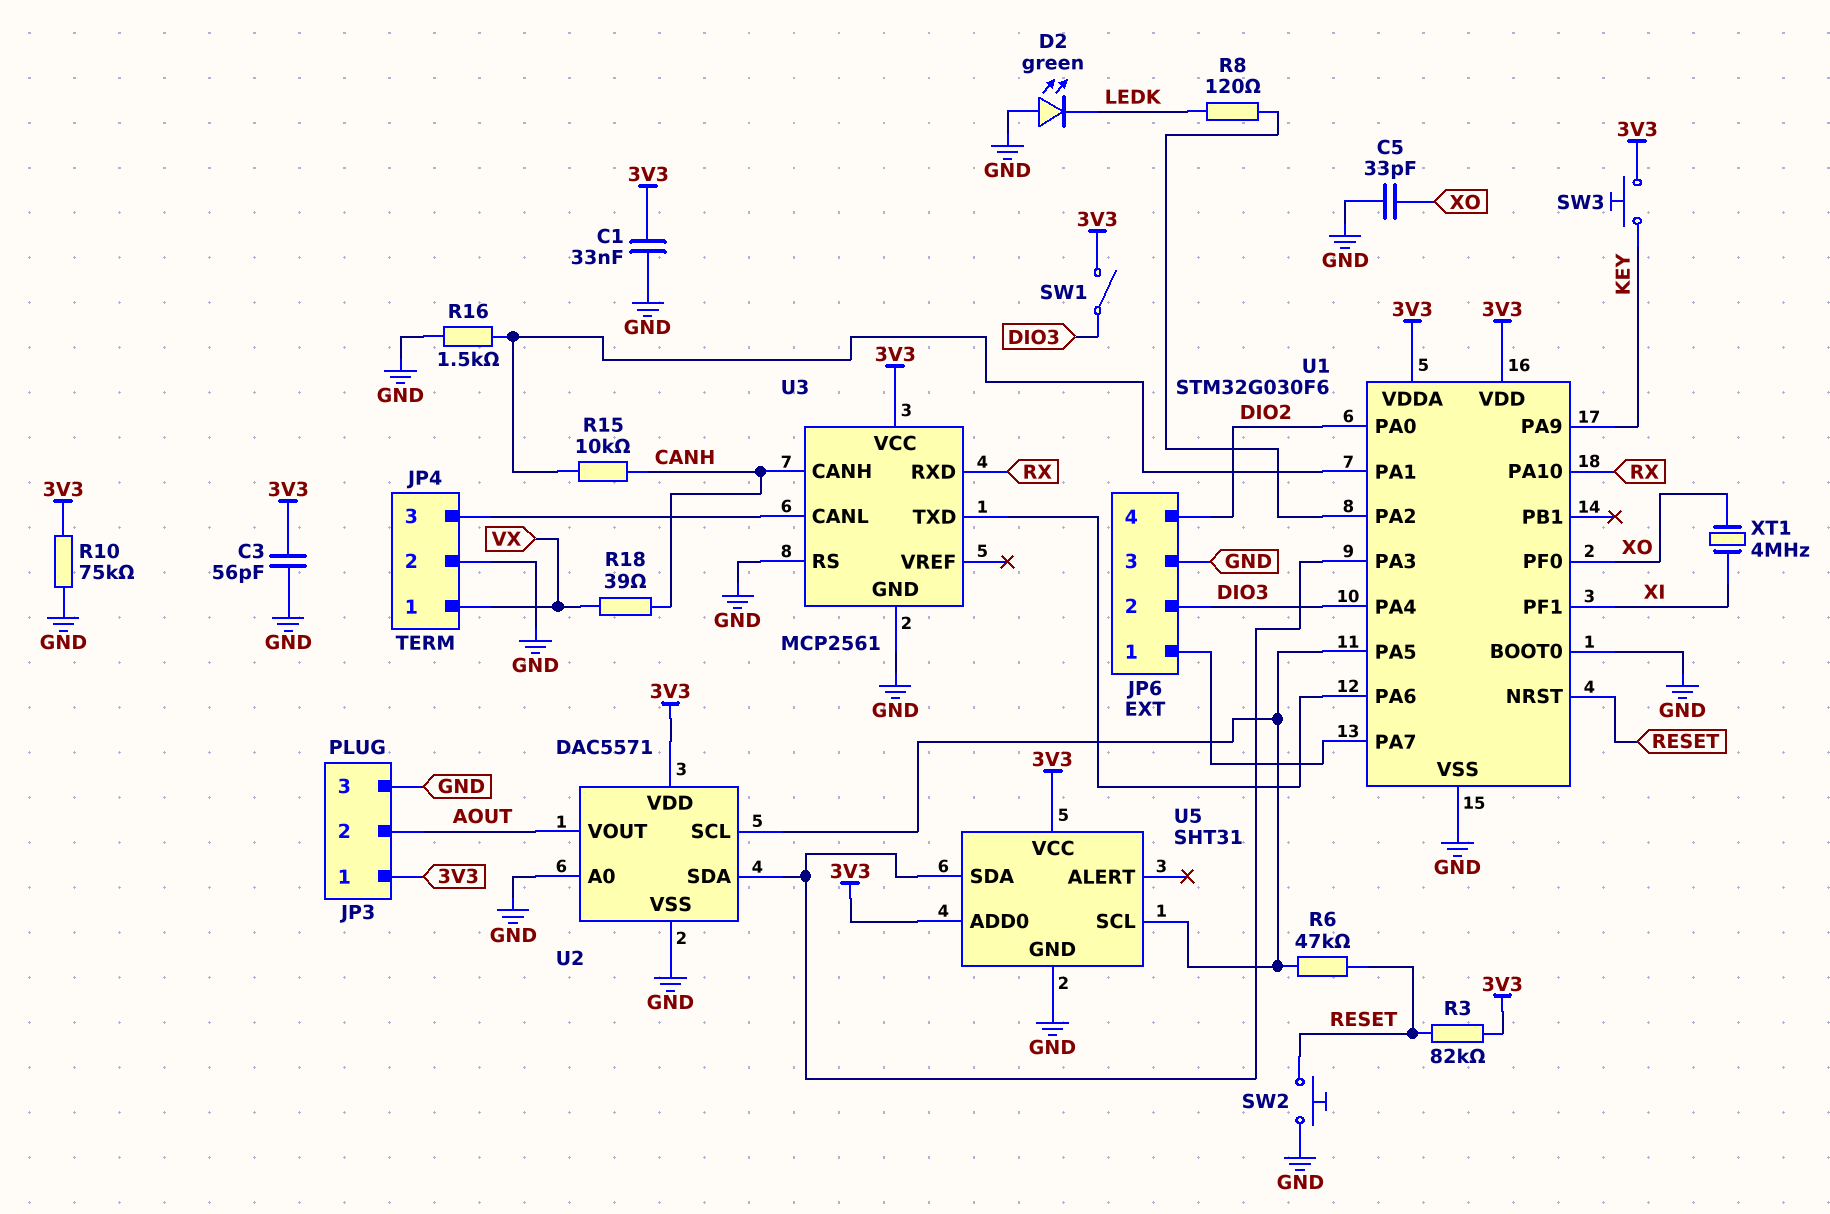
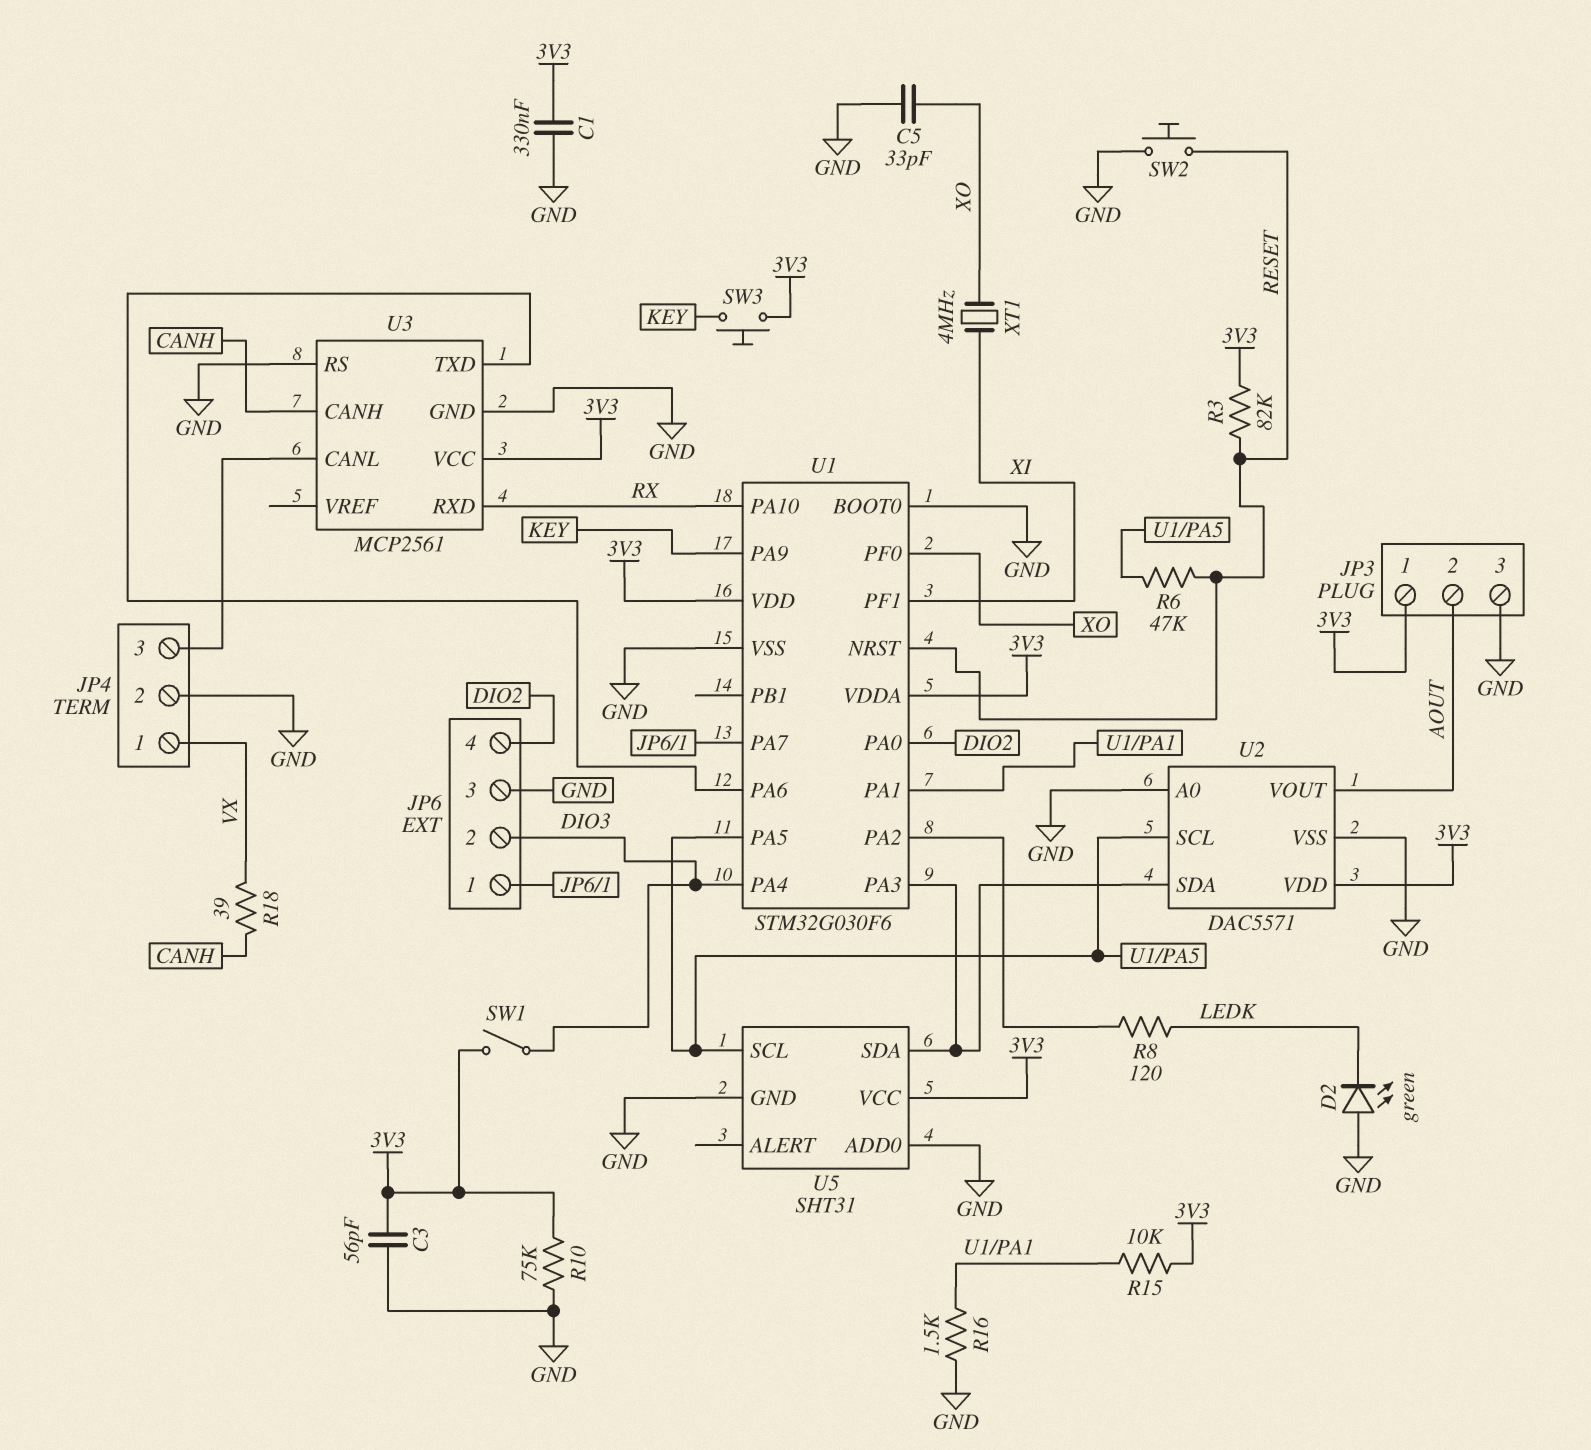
C1: 33nF (3V3, GND) -> 330nF (3V3, GND)
R15: 10k (CANH, U1/PA1) -> 10k (3V3, U1/PA1)
U5 pin ADD0: 3V3 -> GND

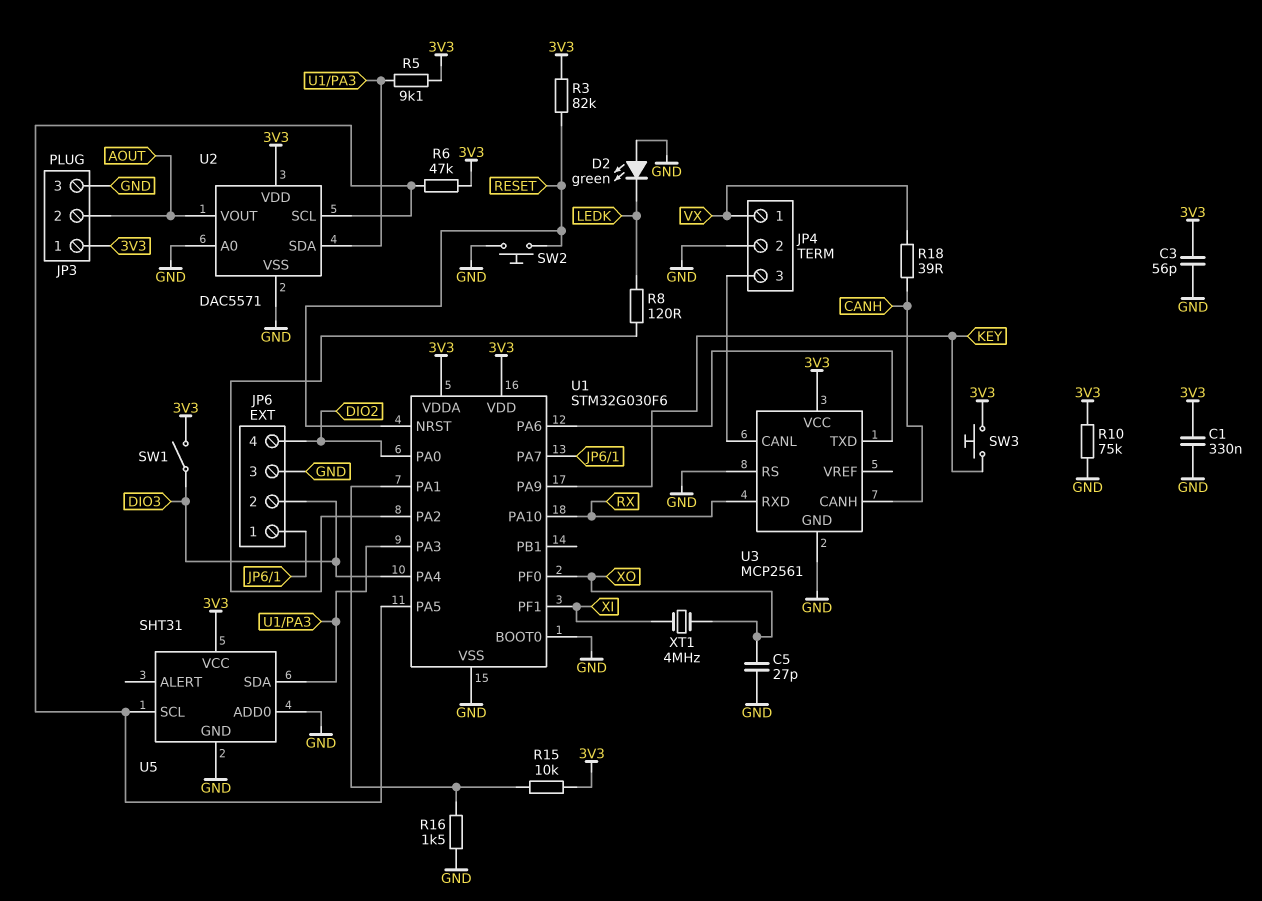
C5: 33pF (GND, XO) -> 27pF (GND, XO)
R5: none -> 9.1k (3V3, U1/PA3)
R6: 47k (RESET, U1/PA5) -> 47k (3V3, U1/PA5)

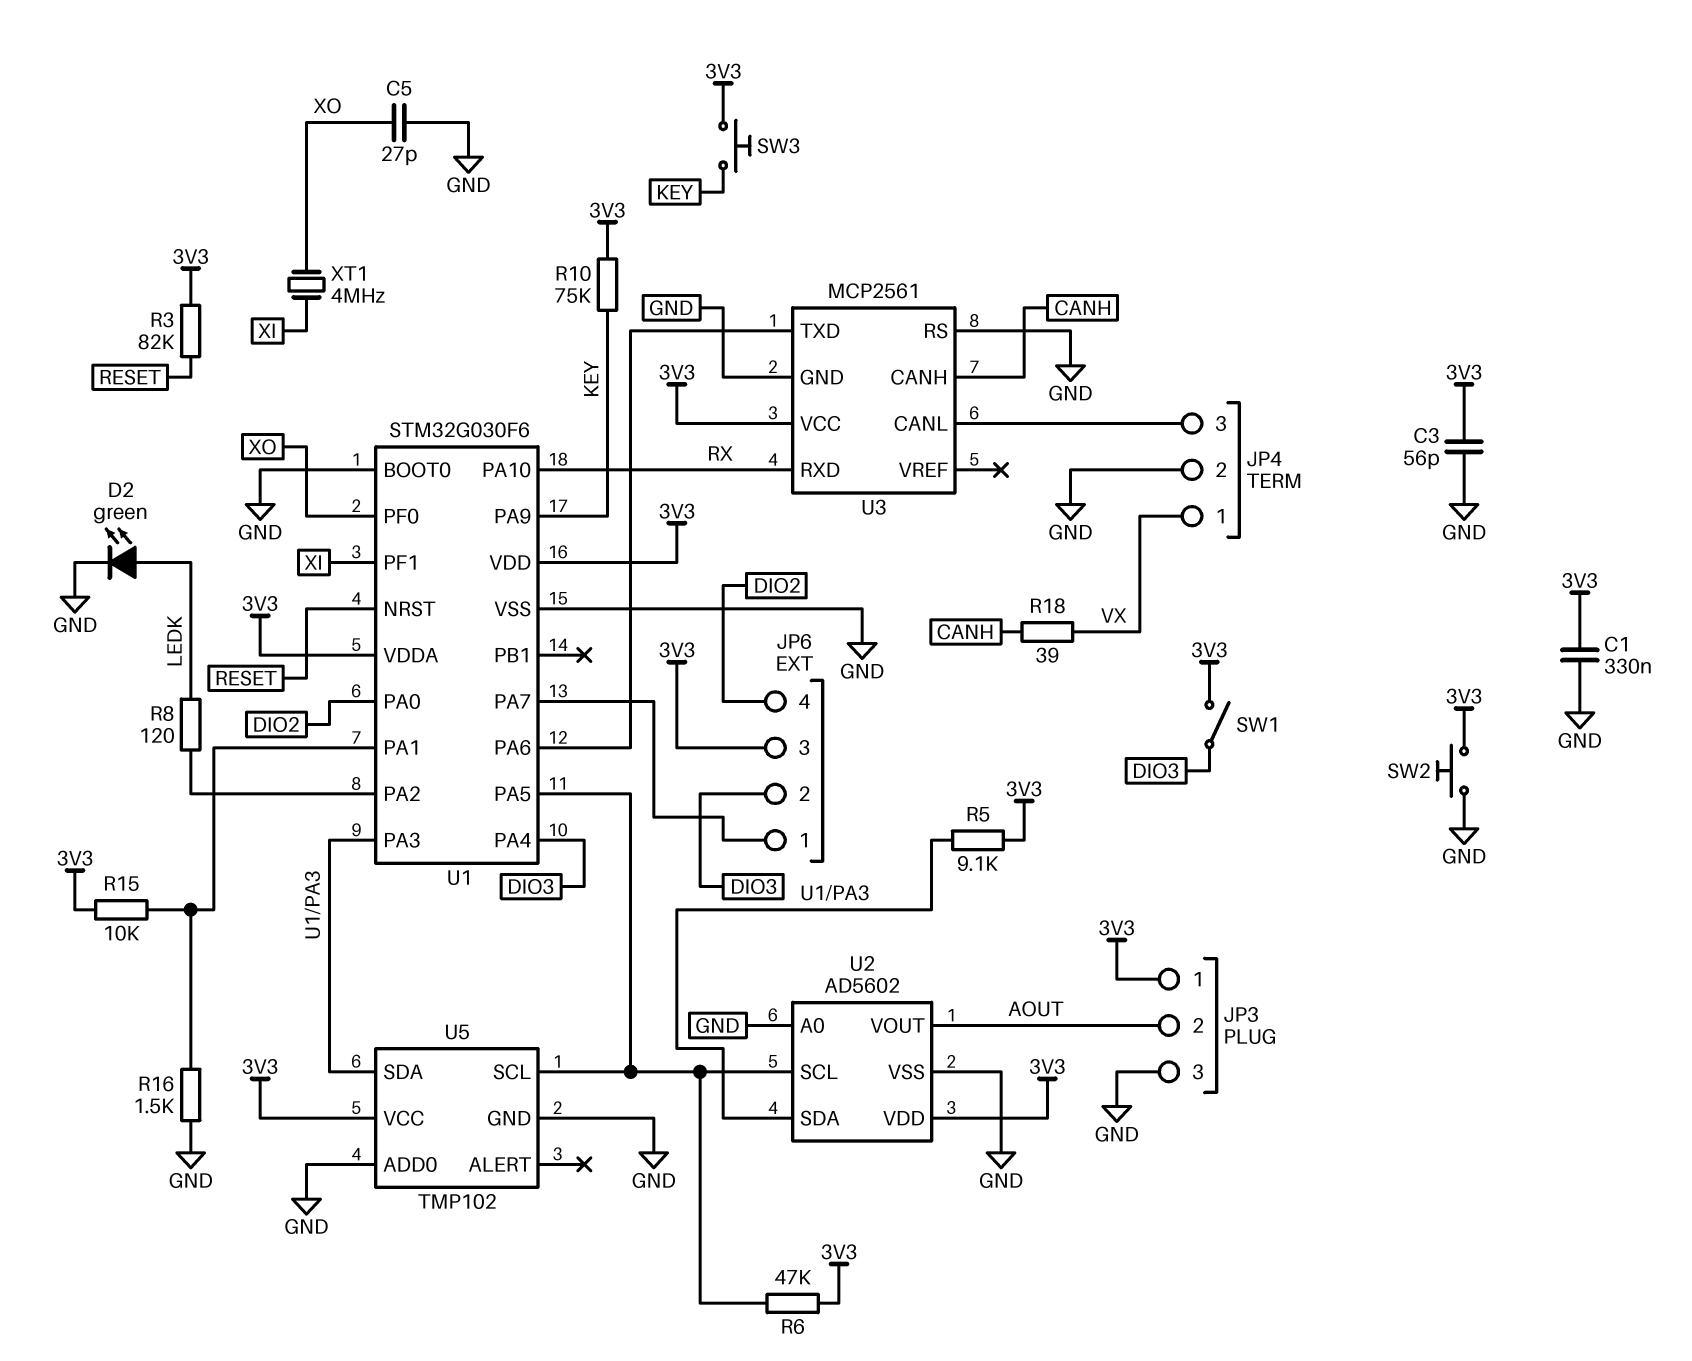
D2: LED green (A GND, K LEDK) -> LED green (A LEDK, K GND)
JP6 pin 3: GND -> 3V3
R10: 75k (3V3, GND) -> 75k (3V3, KEY)
SW2: button (GND, RESET) -> button (3V3, GND)
U2: DAC5571 -> AD5602
U5: SHT31 -> TMP102

